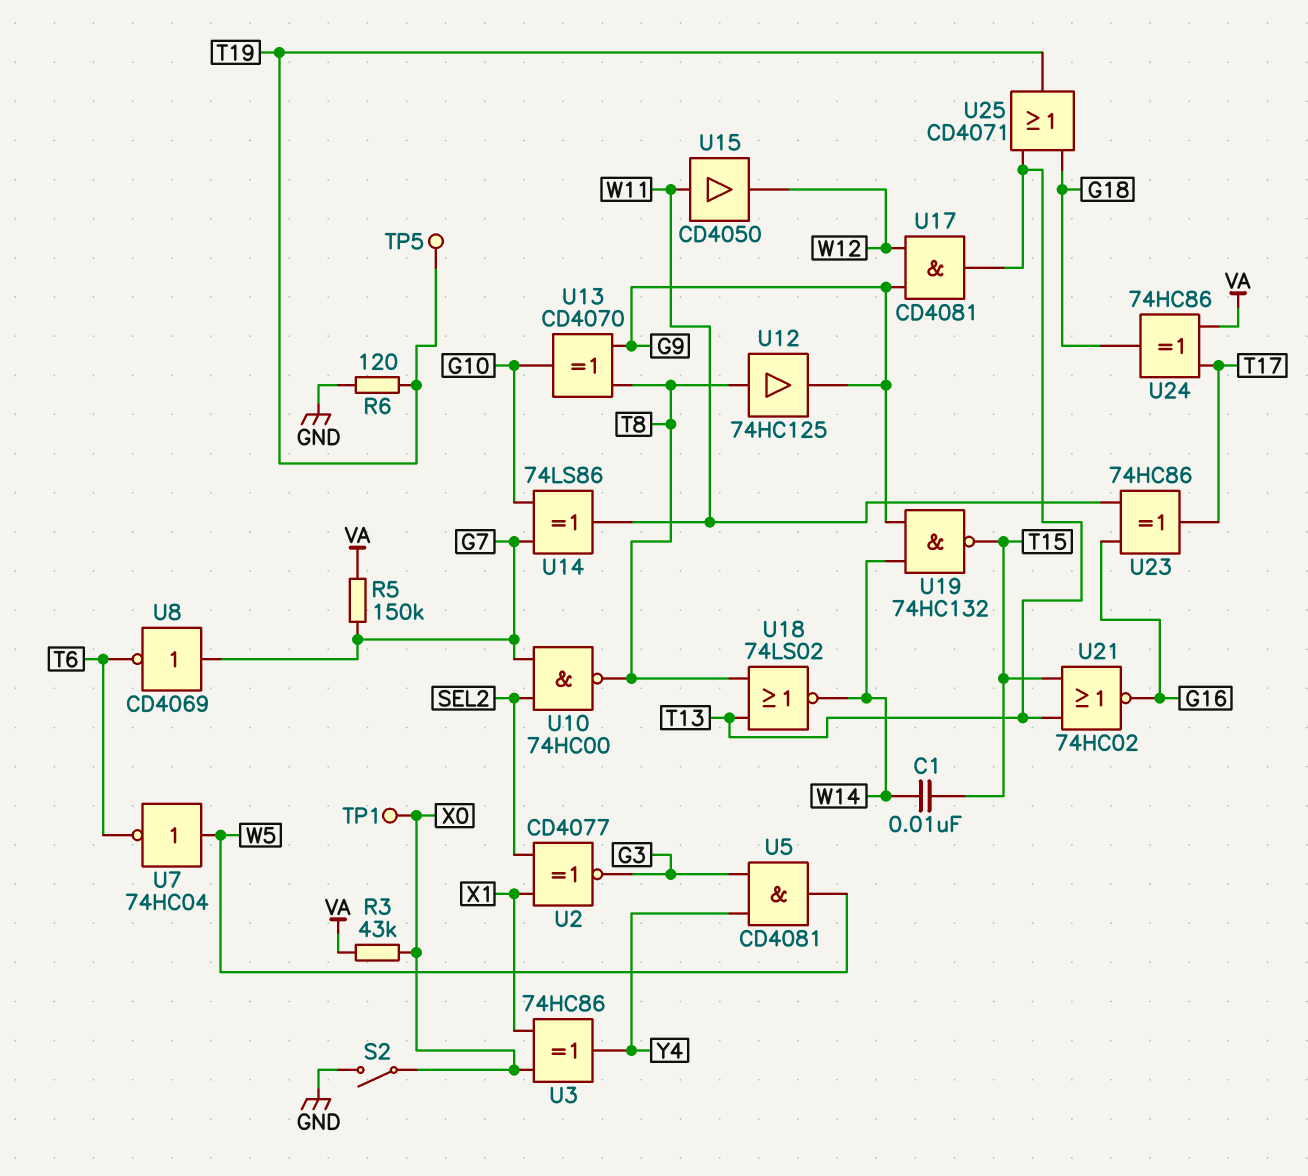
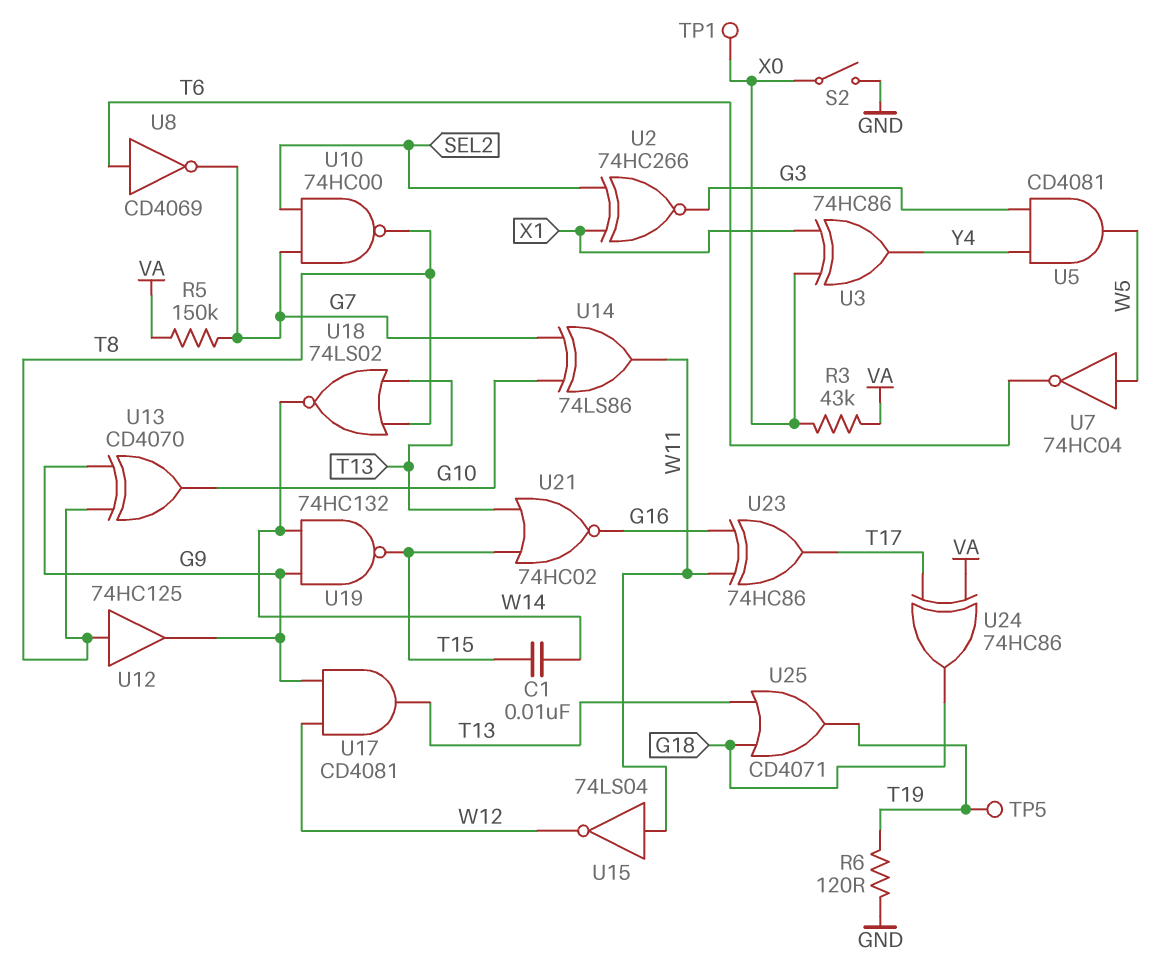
U2: XNOR CD4077 (in SEL2, in X1, out G3) -> XNOR 74HC266 (in SEL2, in X1, out G3)
U8: NOT CD4069 (in G7, out T6) -> NOT CD4069 (in T6, out G7)
U15: buffer CD4050 (in W11, out W12) -> NOT 74LS04 (in W11, out W12)

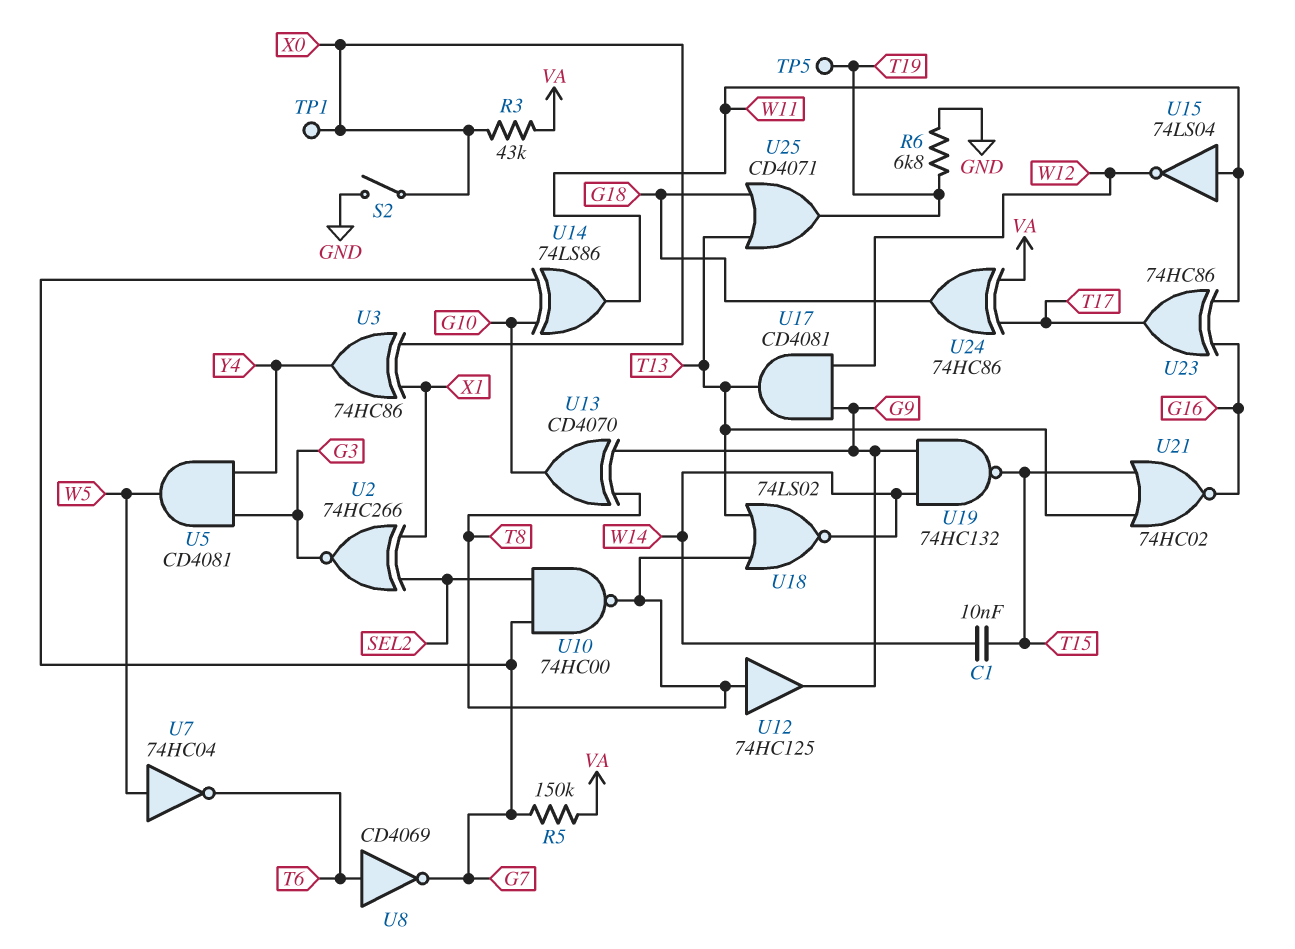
R6: 120 (GND, T19) -> 6.8k (GND, T19)

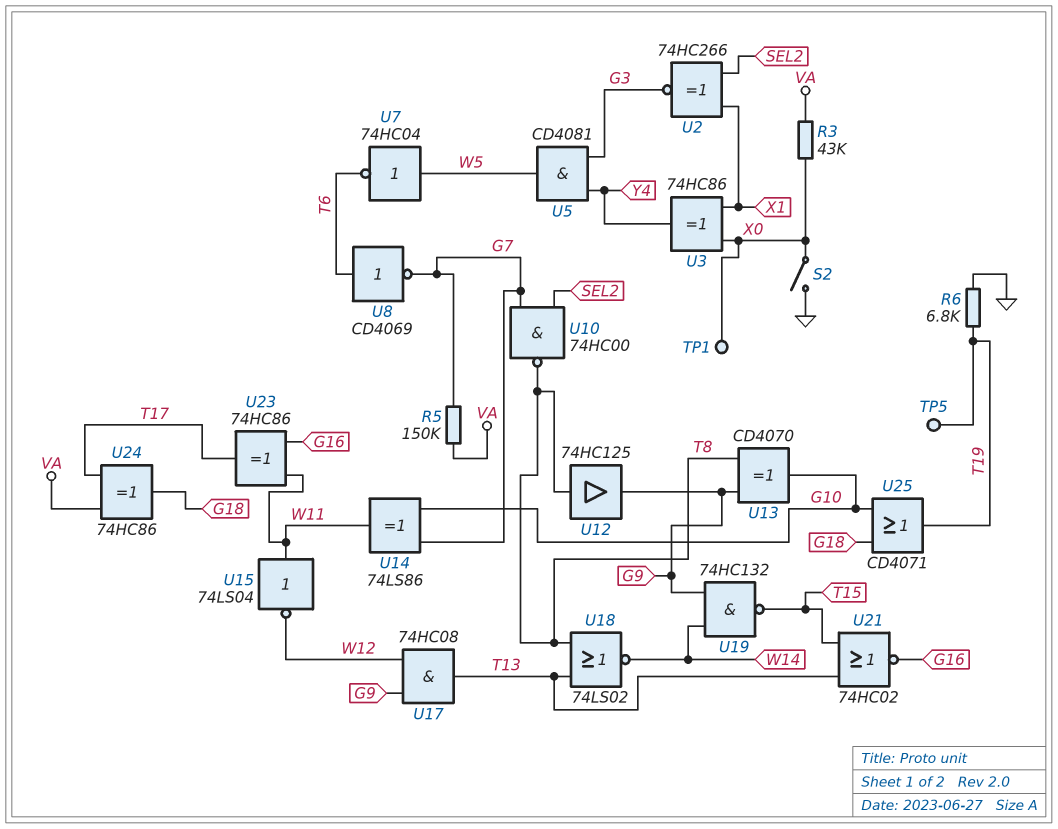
C1: 10nF (T15, W14) -> none
U17: AND CD4081 (in G9, in W12, out T13) -> AND 74HC08 (in G9, in W12, out T13)
U25: OR CD4071 (in G18, in T13, out T19) -> OR CD4071 (in G10, in G18, out T19)

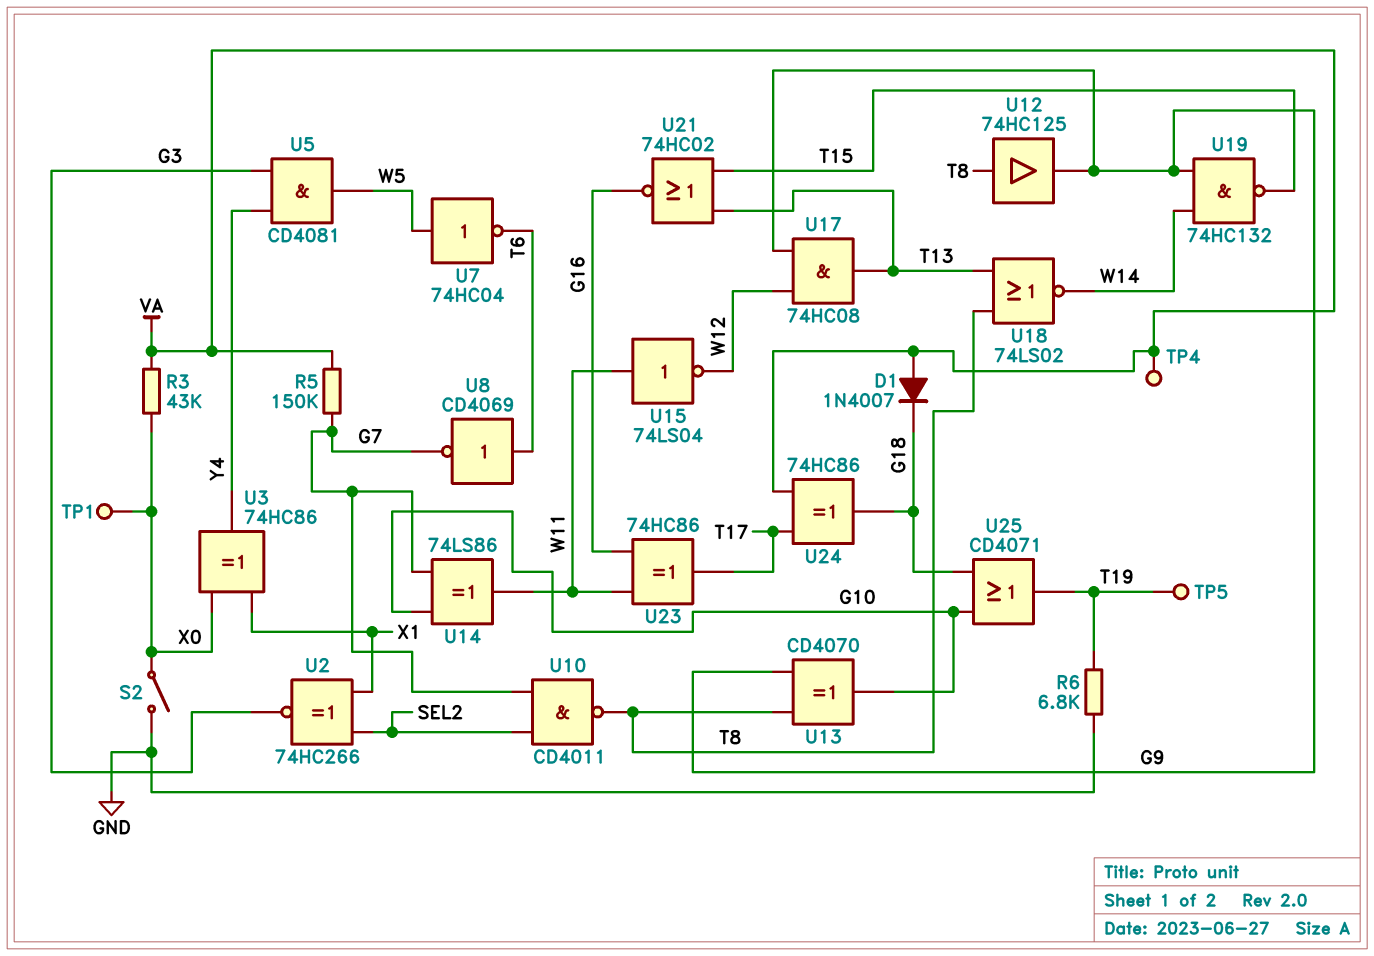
D1: none -> diode 1N4007 (A VA, K G18)
TP4: none -> test point (VA)
U10: NAND 74HC00 (in G7, in SEL2, out T8) -> NAND CD4011 (in G7, in SEL2, out T8)

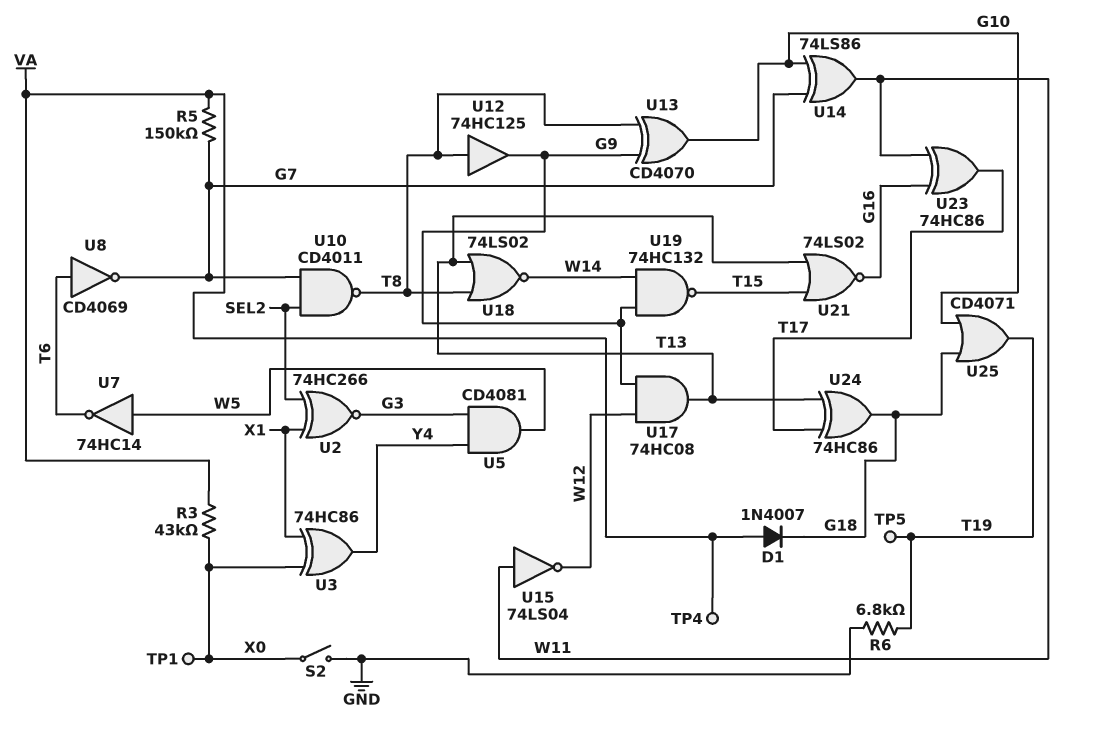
U7: NOT 74HC04 (in W5, out T6) -> NOT 74HC14 (in W5, out T6)
U21: NOR 74HC02 (in T13, in T15, out G16) -> NOR 74LS02 (in T13, in T15, out G16)
U24: XOR 74HC86 (in T17, in VA, out G18) -> XOR 74HC86 (in T13, in T17, out G18)

